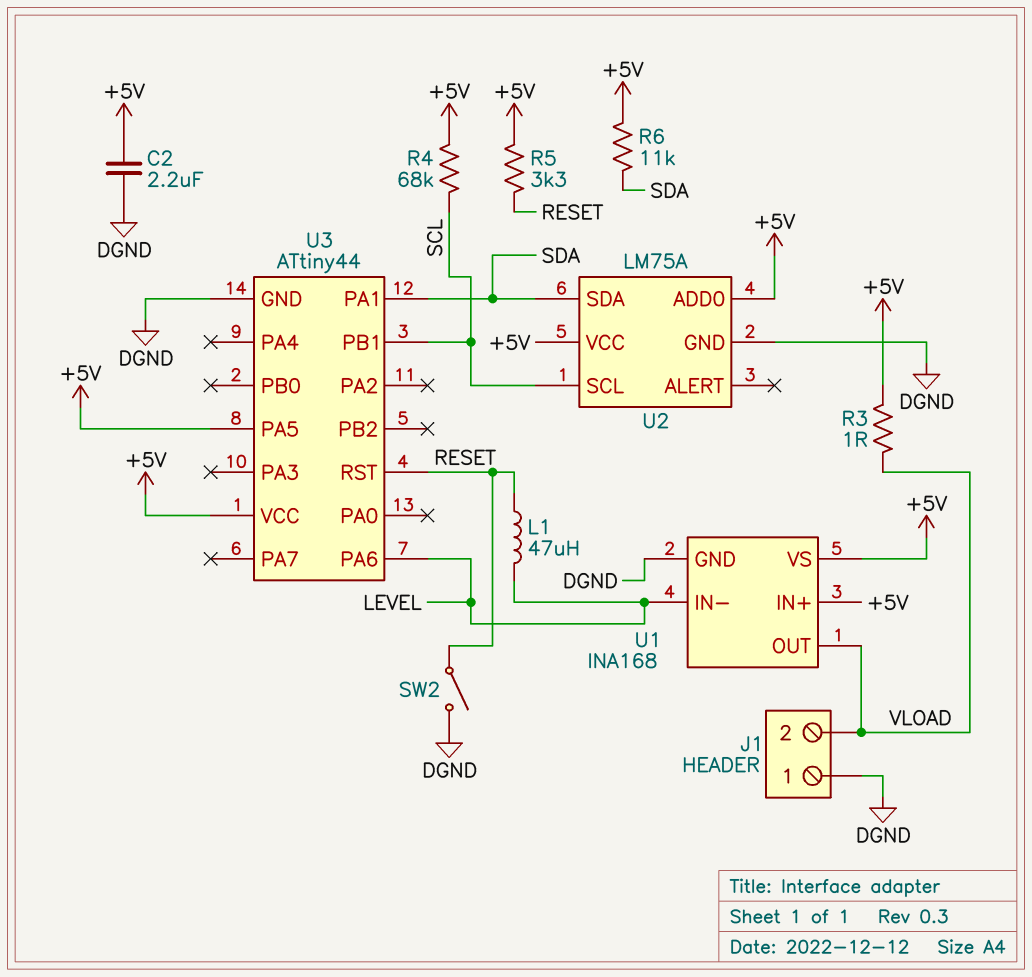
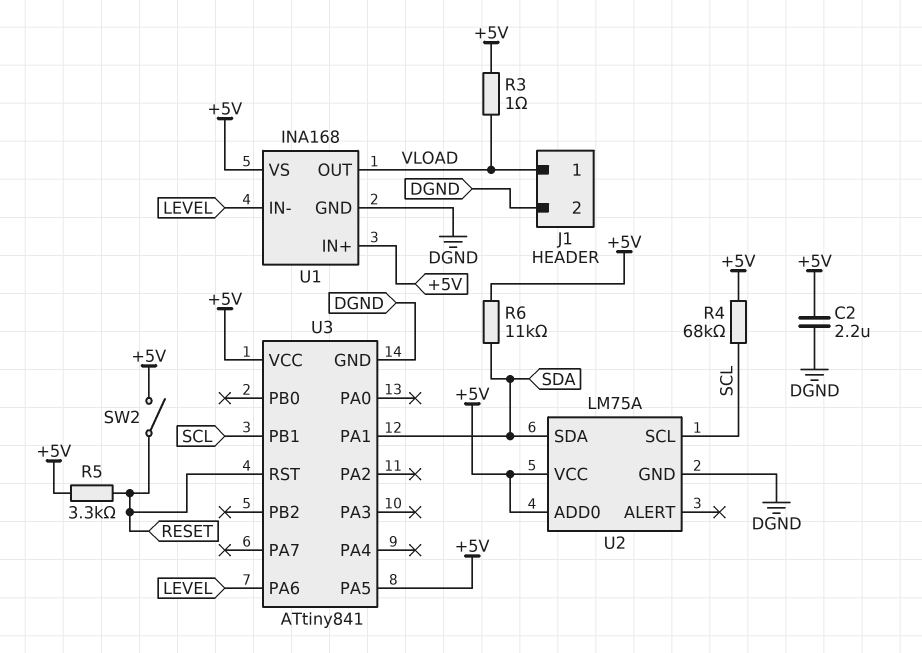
J1 pin 1: DGND -> VLOAD
J1 pin 2: VLOAD -> DGND
L1: 47uH (LEVEL, RESET) -> none
SW2: switch (DGND, RESET) -> switch (+5V, RESET)
U3: ATtiny44 -> ATtiny841

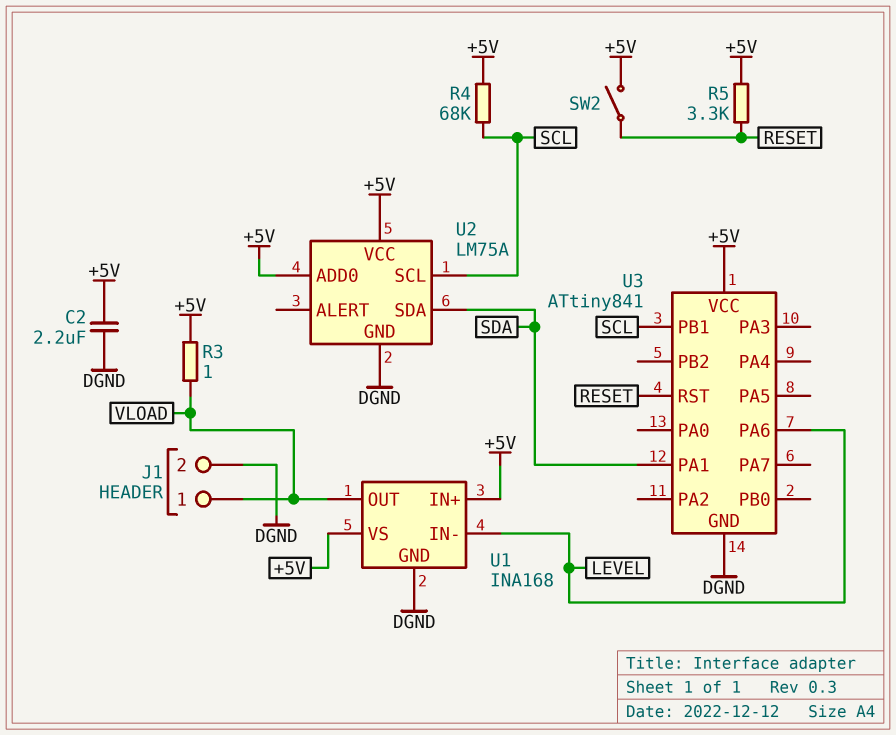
R6: 11k (+5V, SDA) -> none
U3 pin PA5: +5V -> none

